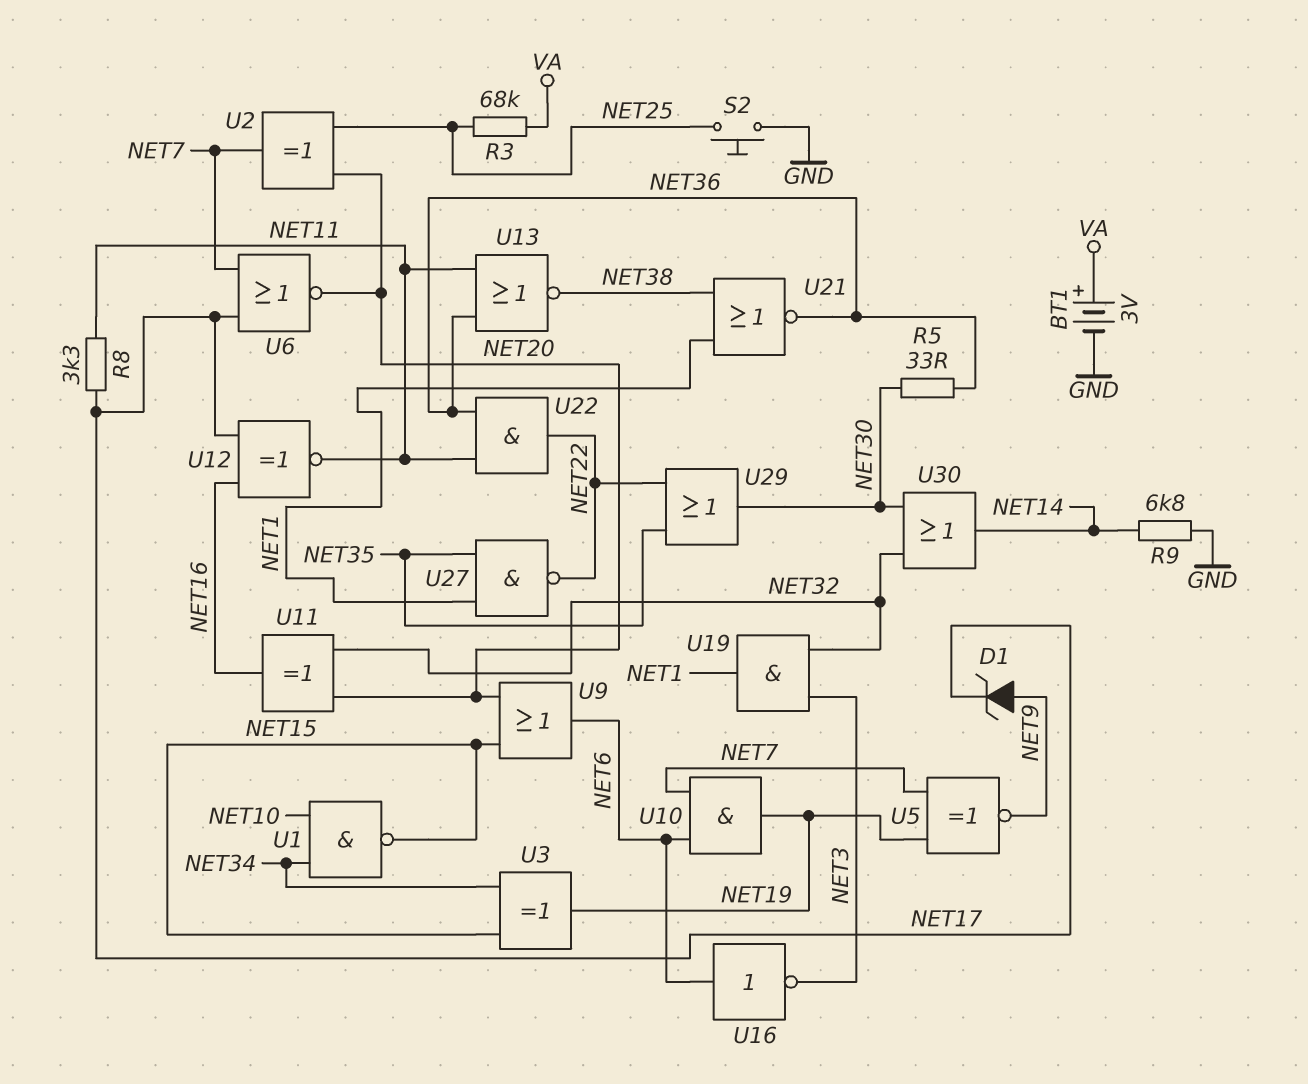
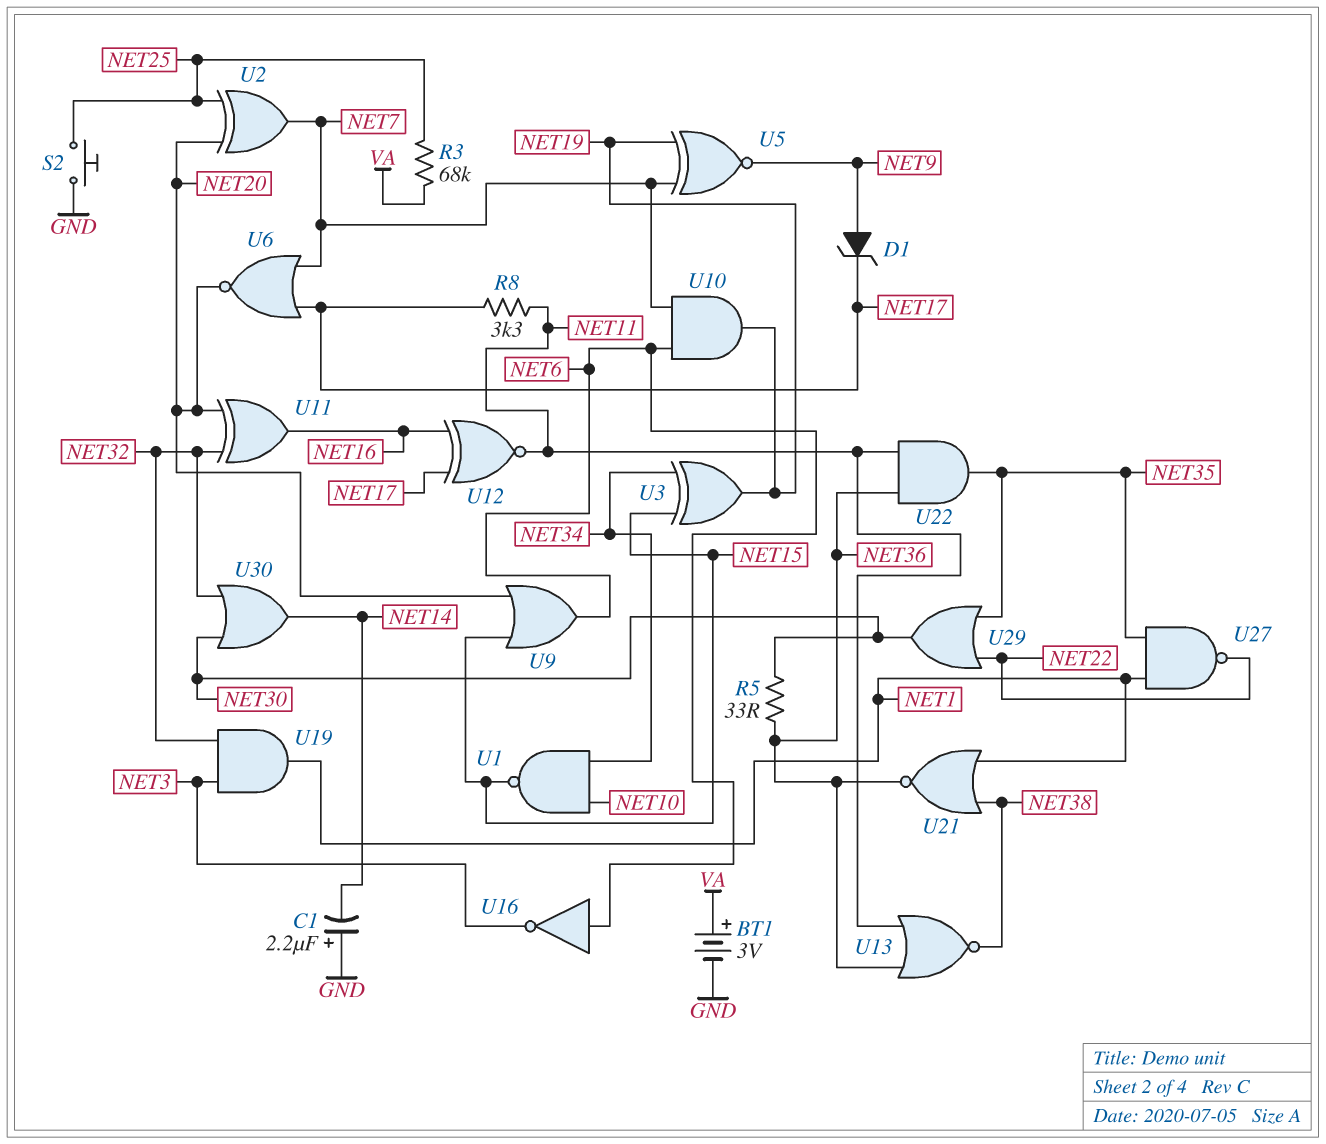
C1: none -> 2.2uF (plus GND, minus NET14)
R9: 6.8k (GND, NET14) -> none
U22: AND (in NET11, in NET36, out NET22) -> AND (in NET11, in NET36, out NET35)

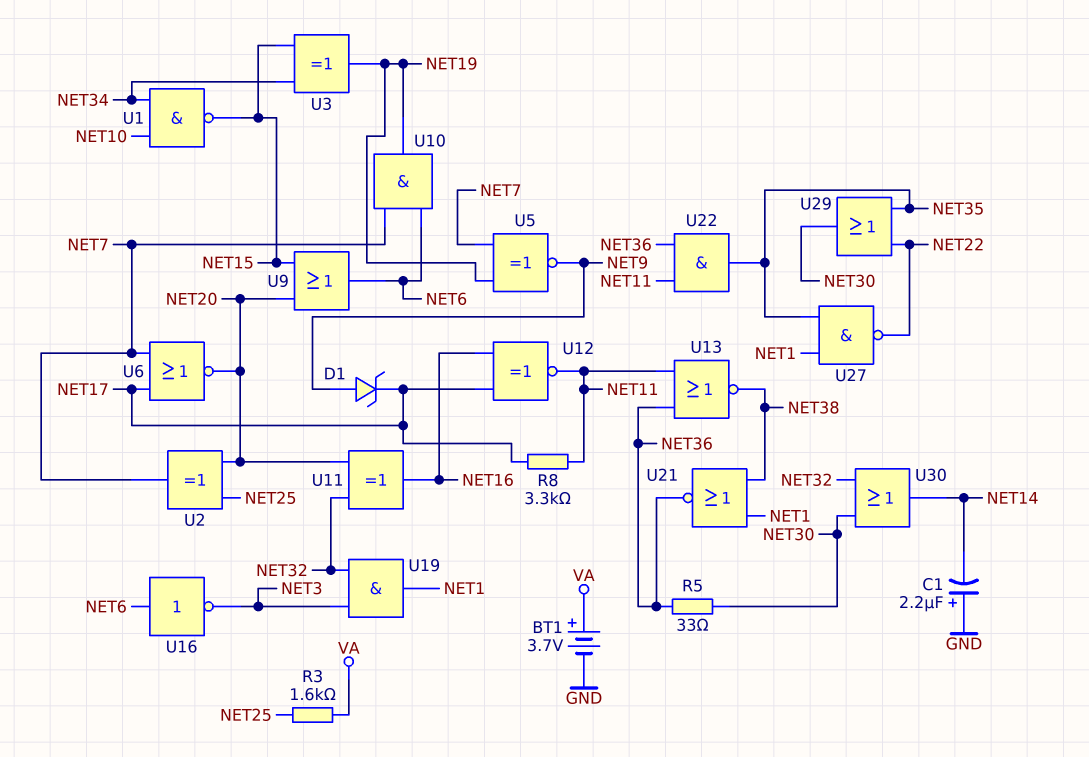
BT1: 3V (plus VA, minus GND) -> 3.7V (plus VA, minus GND)
R3: 68k (NET25, VA) -> 1.6k (NET25, VA)
S2: button (GND, NET25) -> none

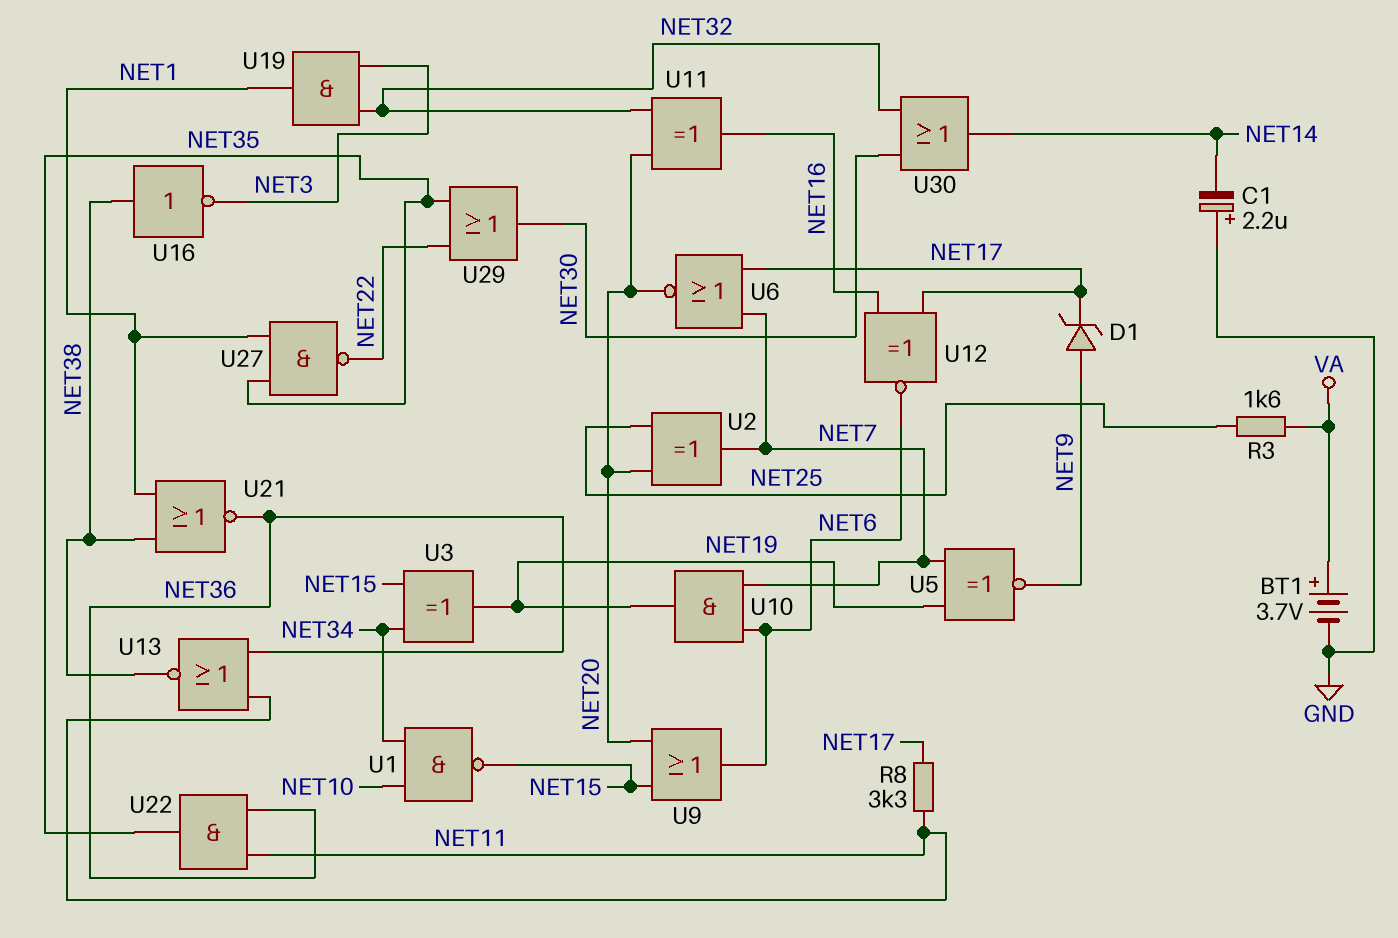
R5: 33 (NET30, NET36) -> none
U12: XNOR (in NET16, in NET17, out NET11) -> XNOR (in NET16, in NET17, out NET6)
U16: NOT (in NET6, out NET3) -> NOT (in NET38, out NET3)

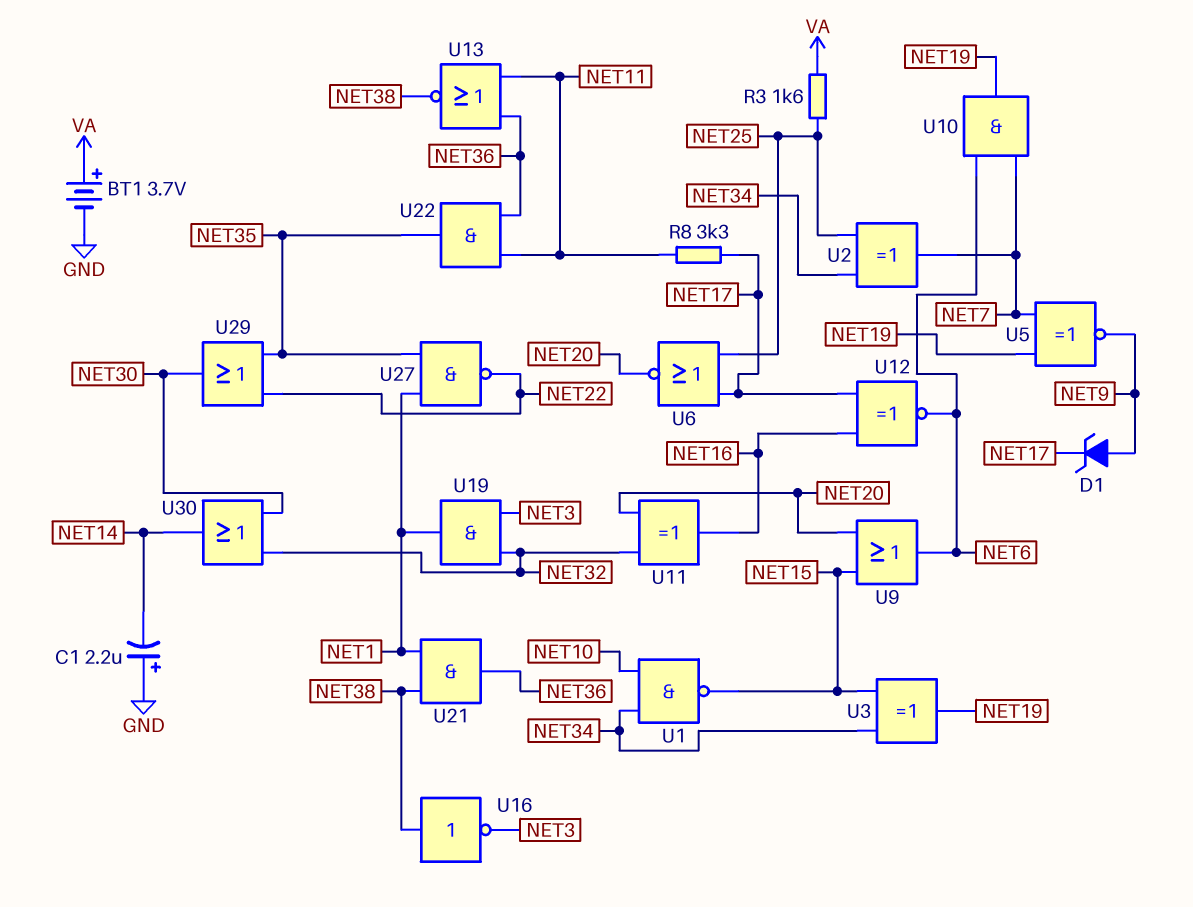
U2: XOR (in NET20, in NET25, out NET7) -> XOR (in NET25, in NET34, out NET7)
U6: NOR (in NET7, in NET17, out NET20) -> NOR (in NET17, in NET25, out NET20)
U21: NOR (in NET1, in NET38, out NET36) -> AND (in NET1, in NET38, out NET36)

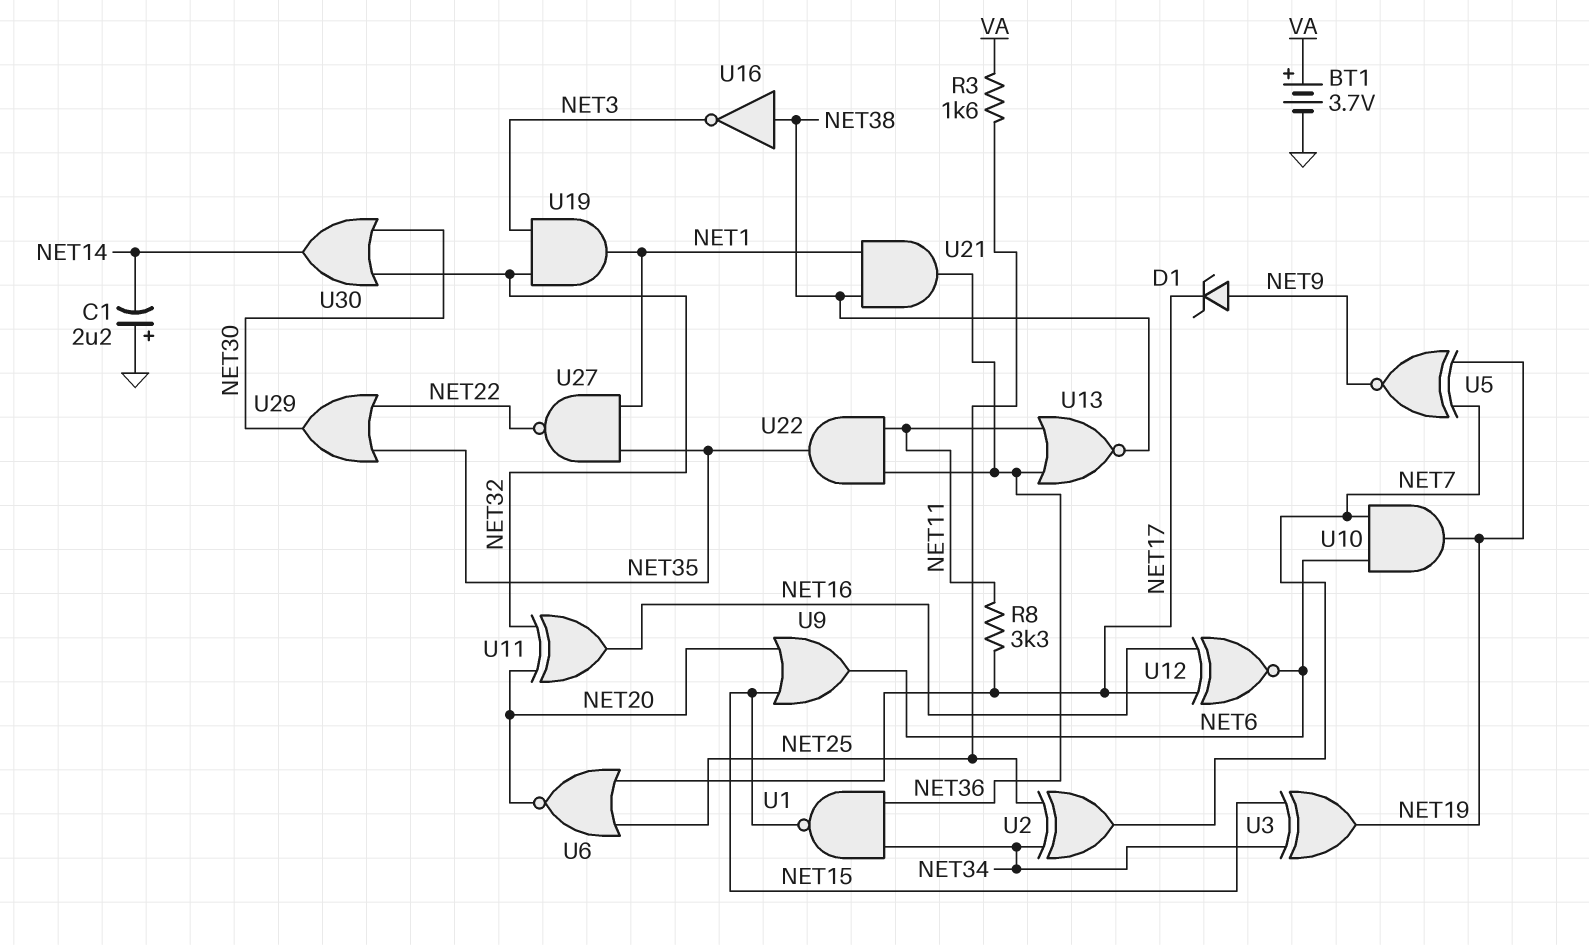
U1: NAND (in NET10, in NET34, out NET15) -> NAND (in NET34, in NET36, out NET15)

